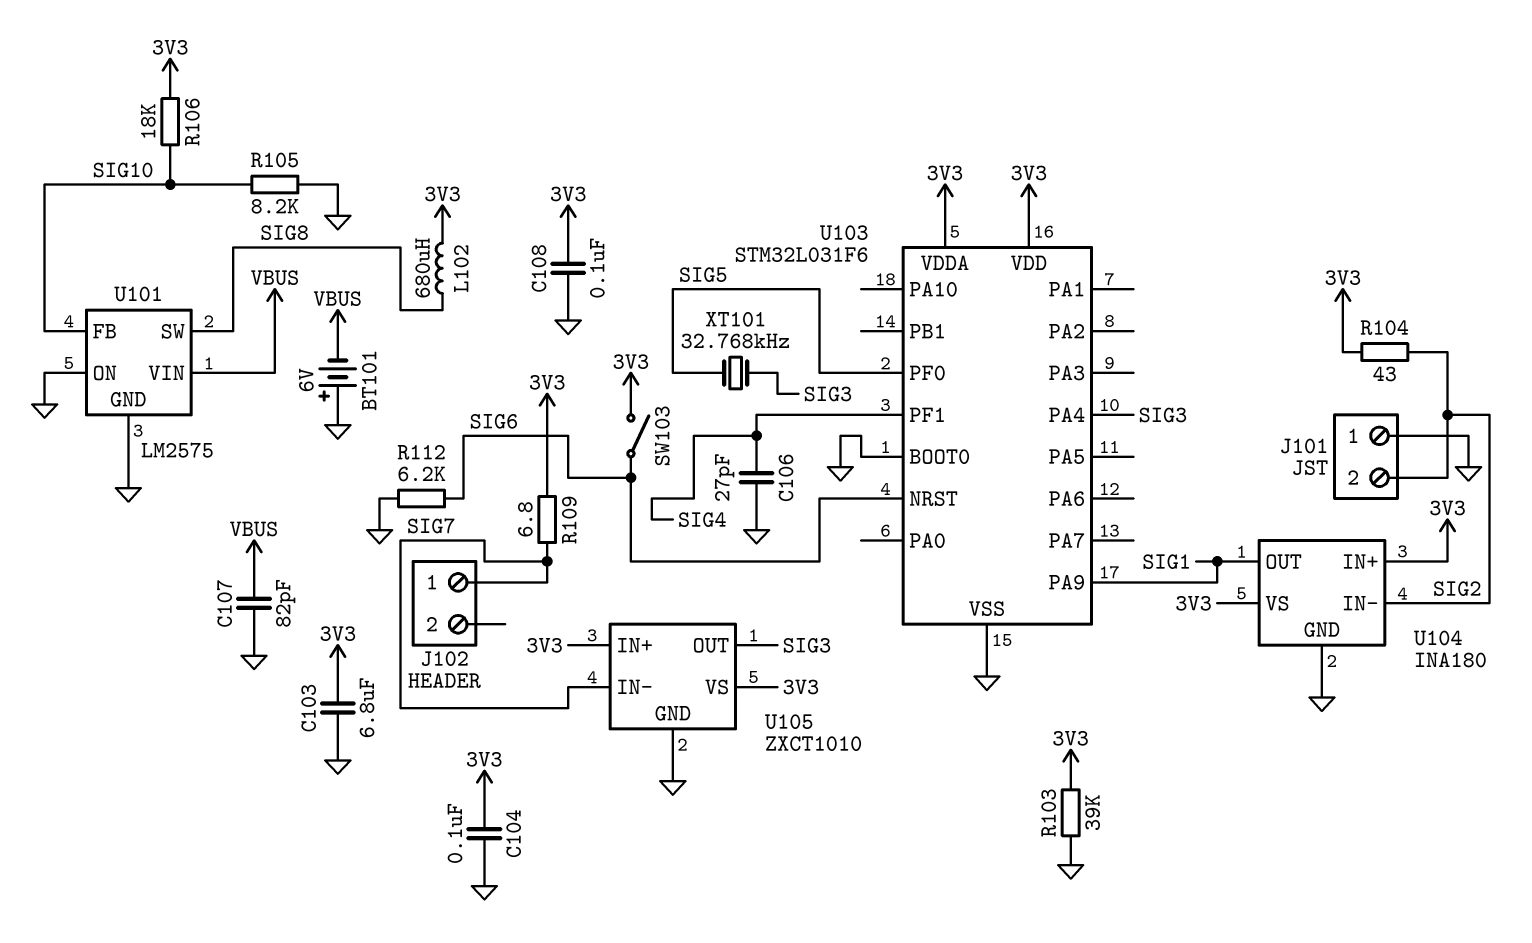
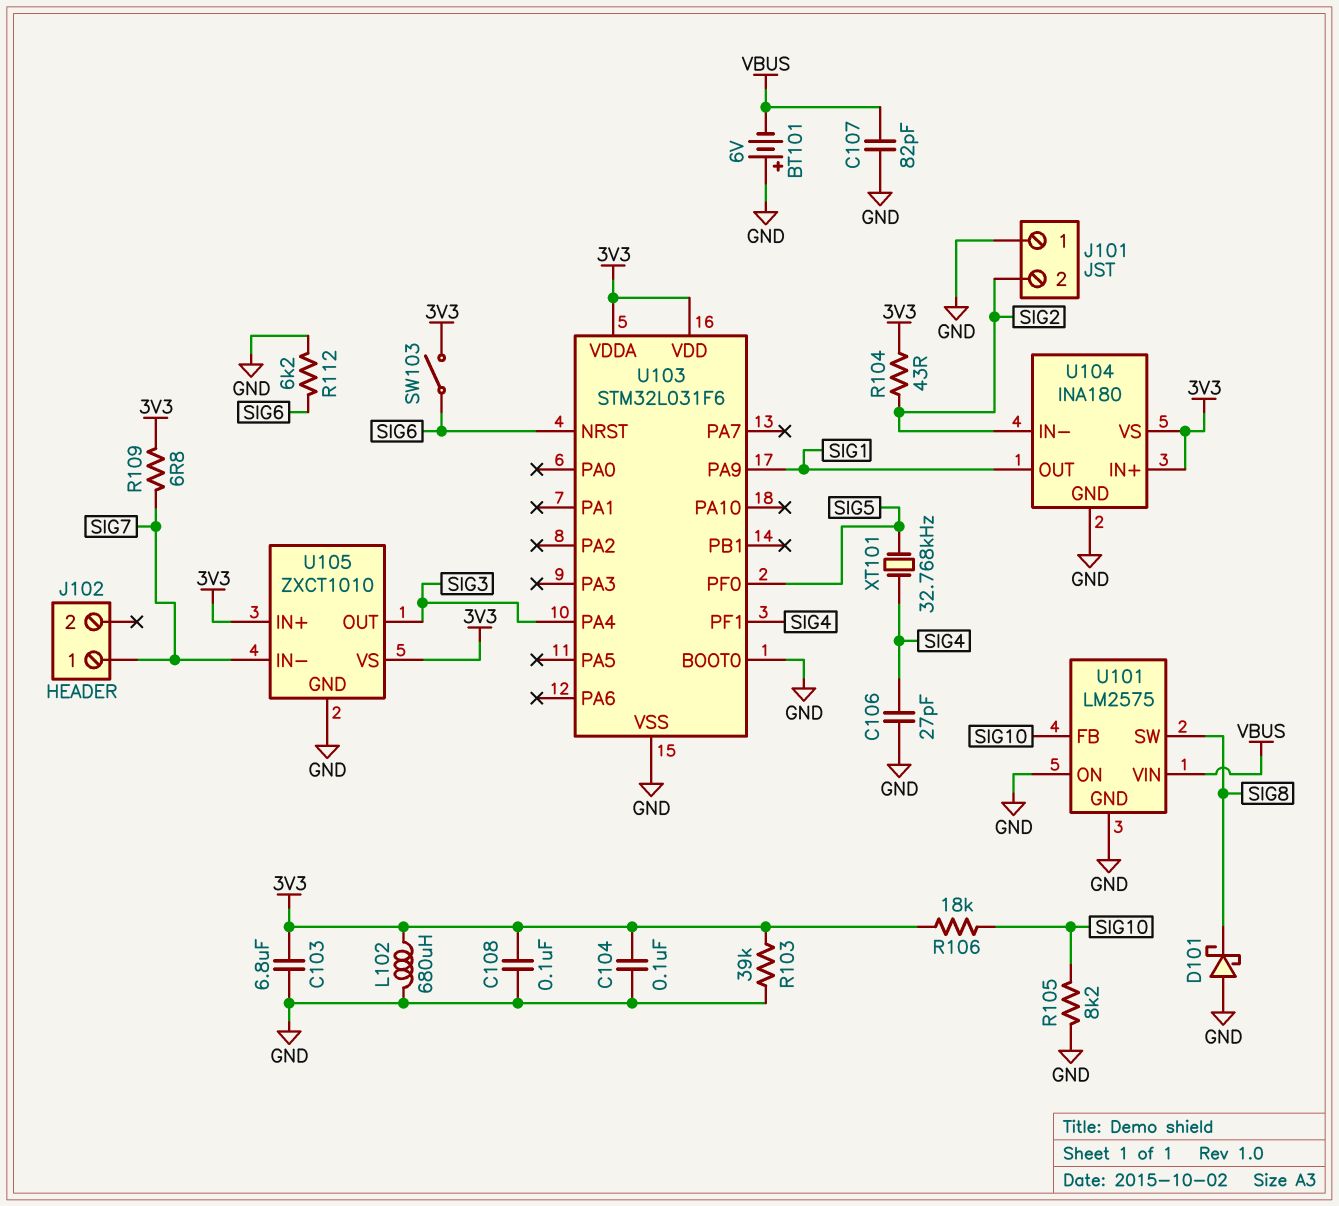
D101: none -> schottky (A GND, K SIG8)
L102: 680uH (3V3, SIG8) -> 680uH (3V3, GND)
XT101: 32.768kHz (SIG3, SIG5) -> 32.768kHz (SIG4, SIG5)

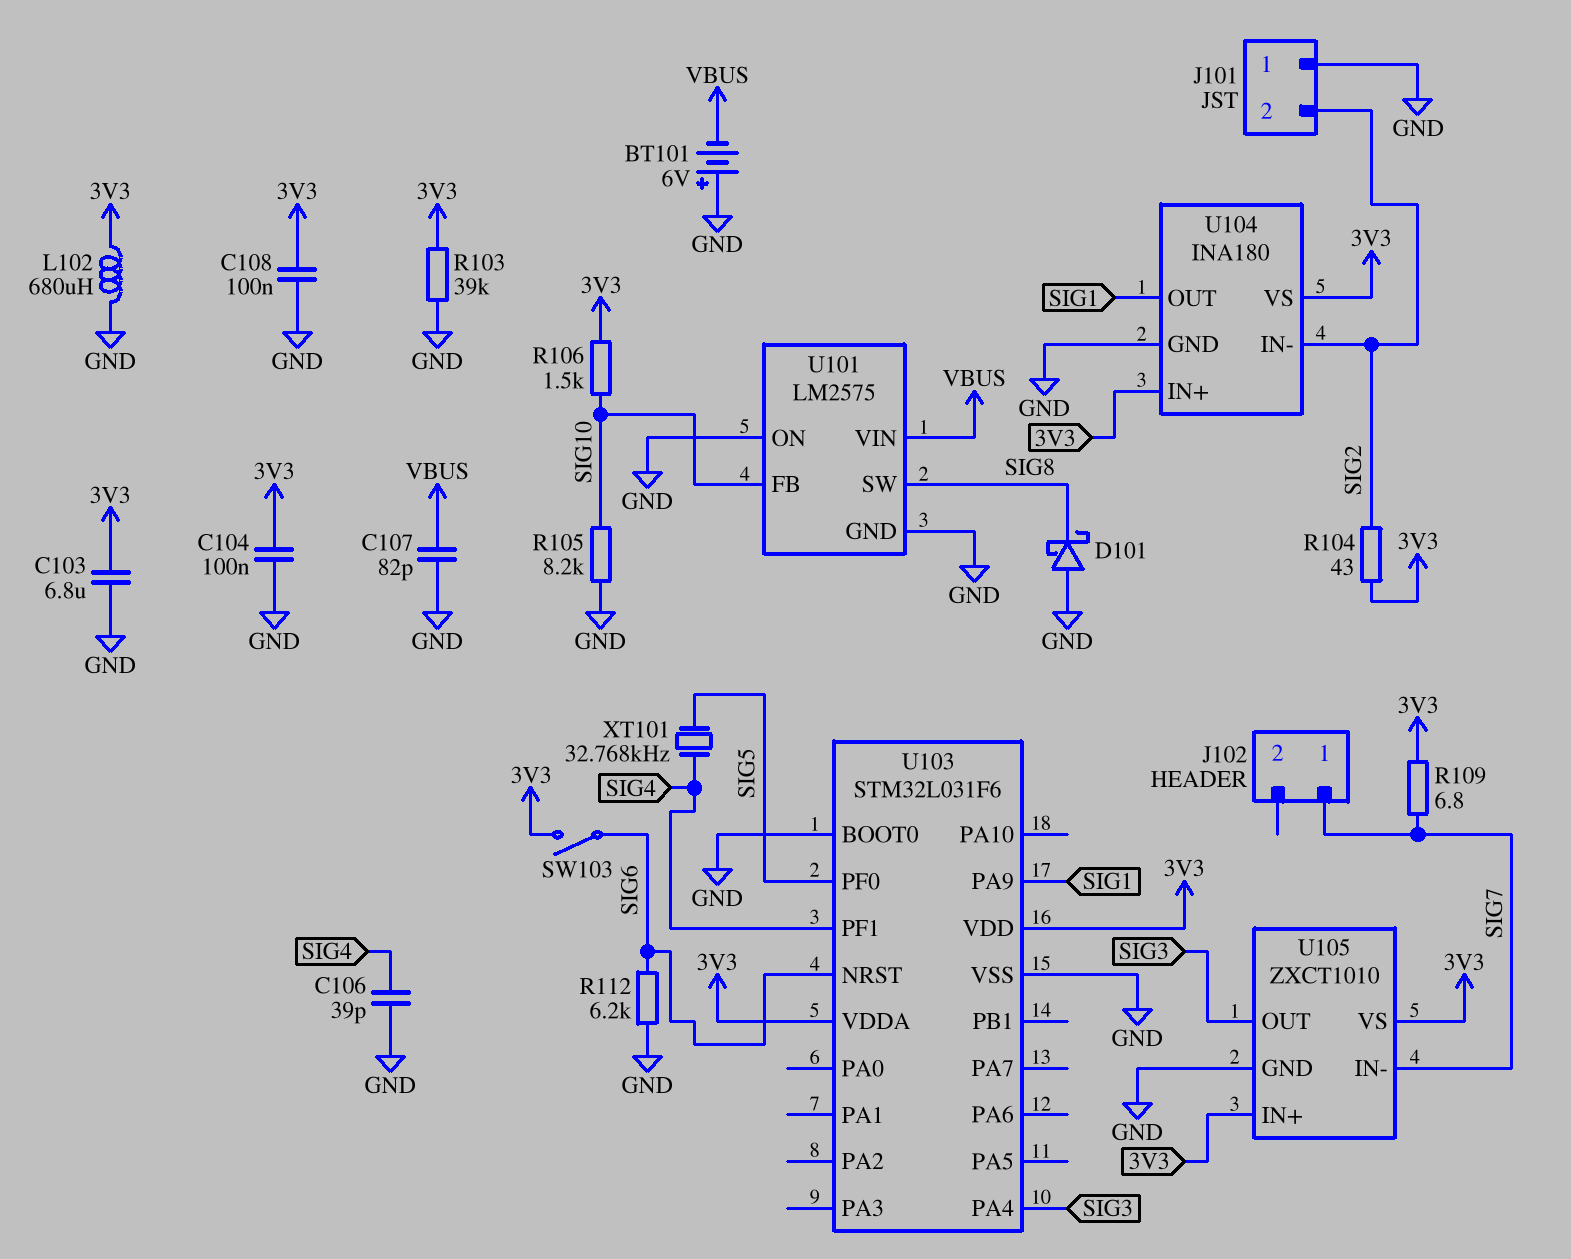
C106: 27pF (GND, SIG4) -> 39pF (GND, SIG4)
R106: 18k (3V3, SIG10) -> 1.5k (3V3, SIG10)

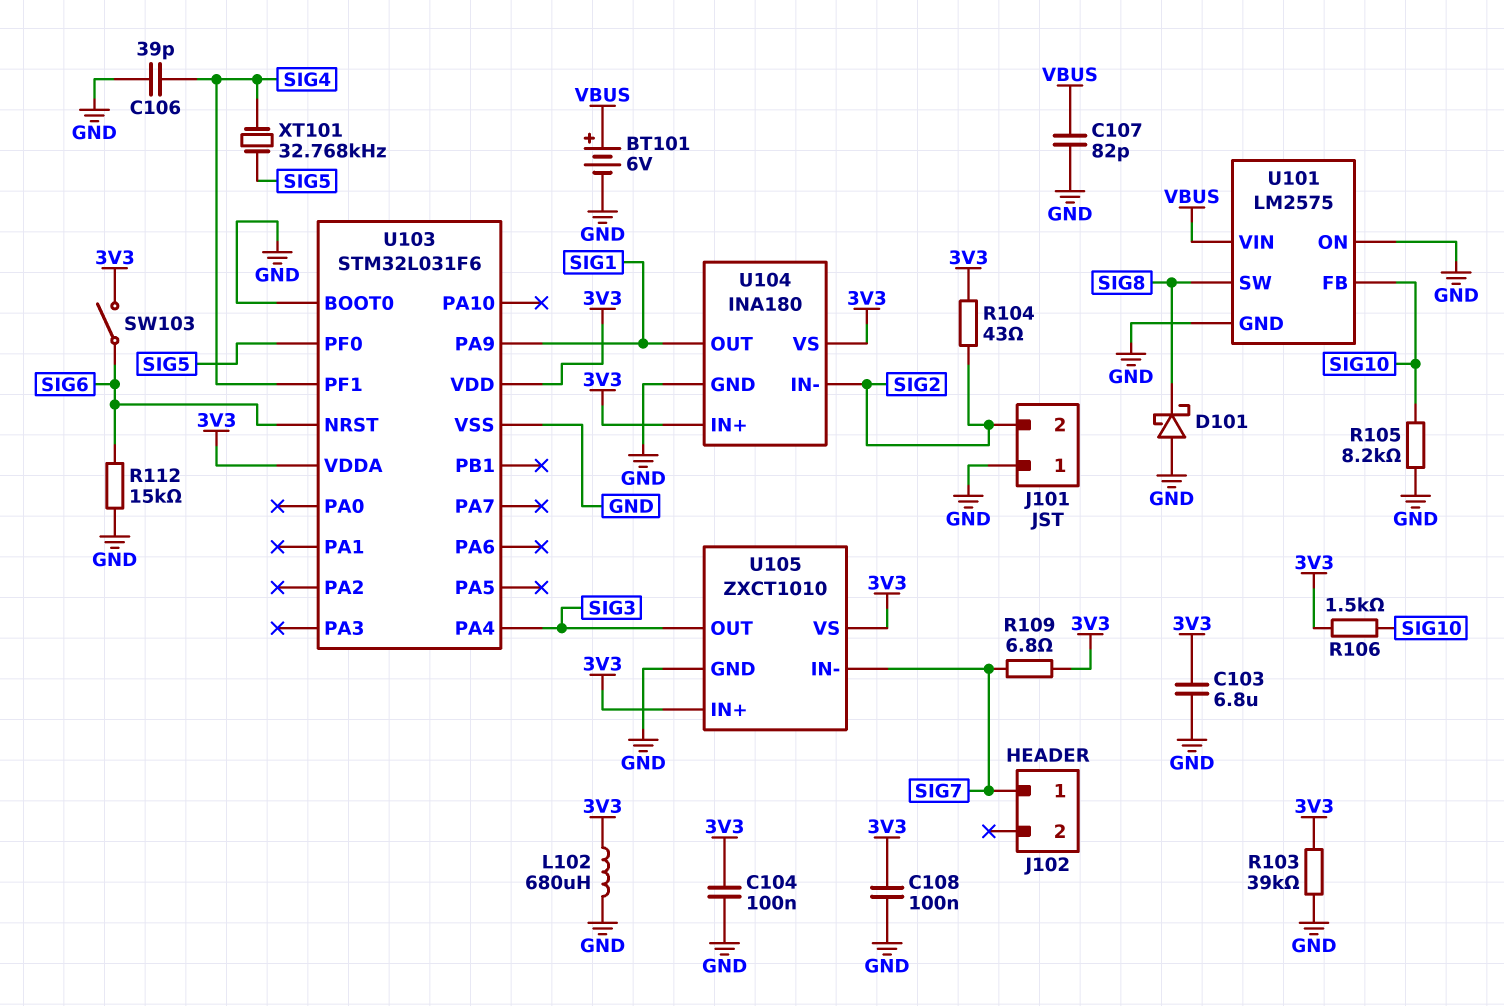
BT101: 6V (plus GND, minus VBUS) -> 6V (plus VBUS, minus GND)
R112: 6.2k (GND, SIG6) -> 15k (GND, SIG6)

